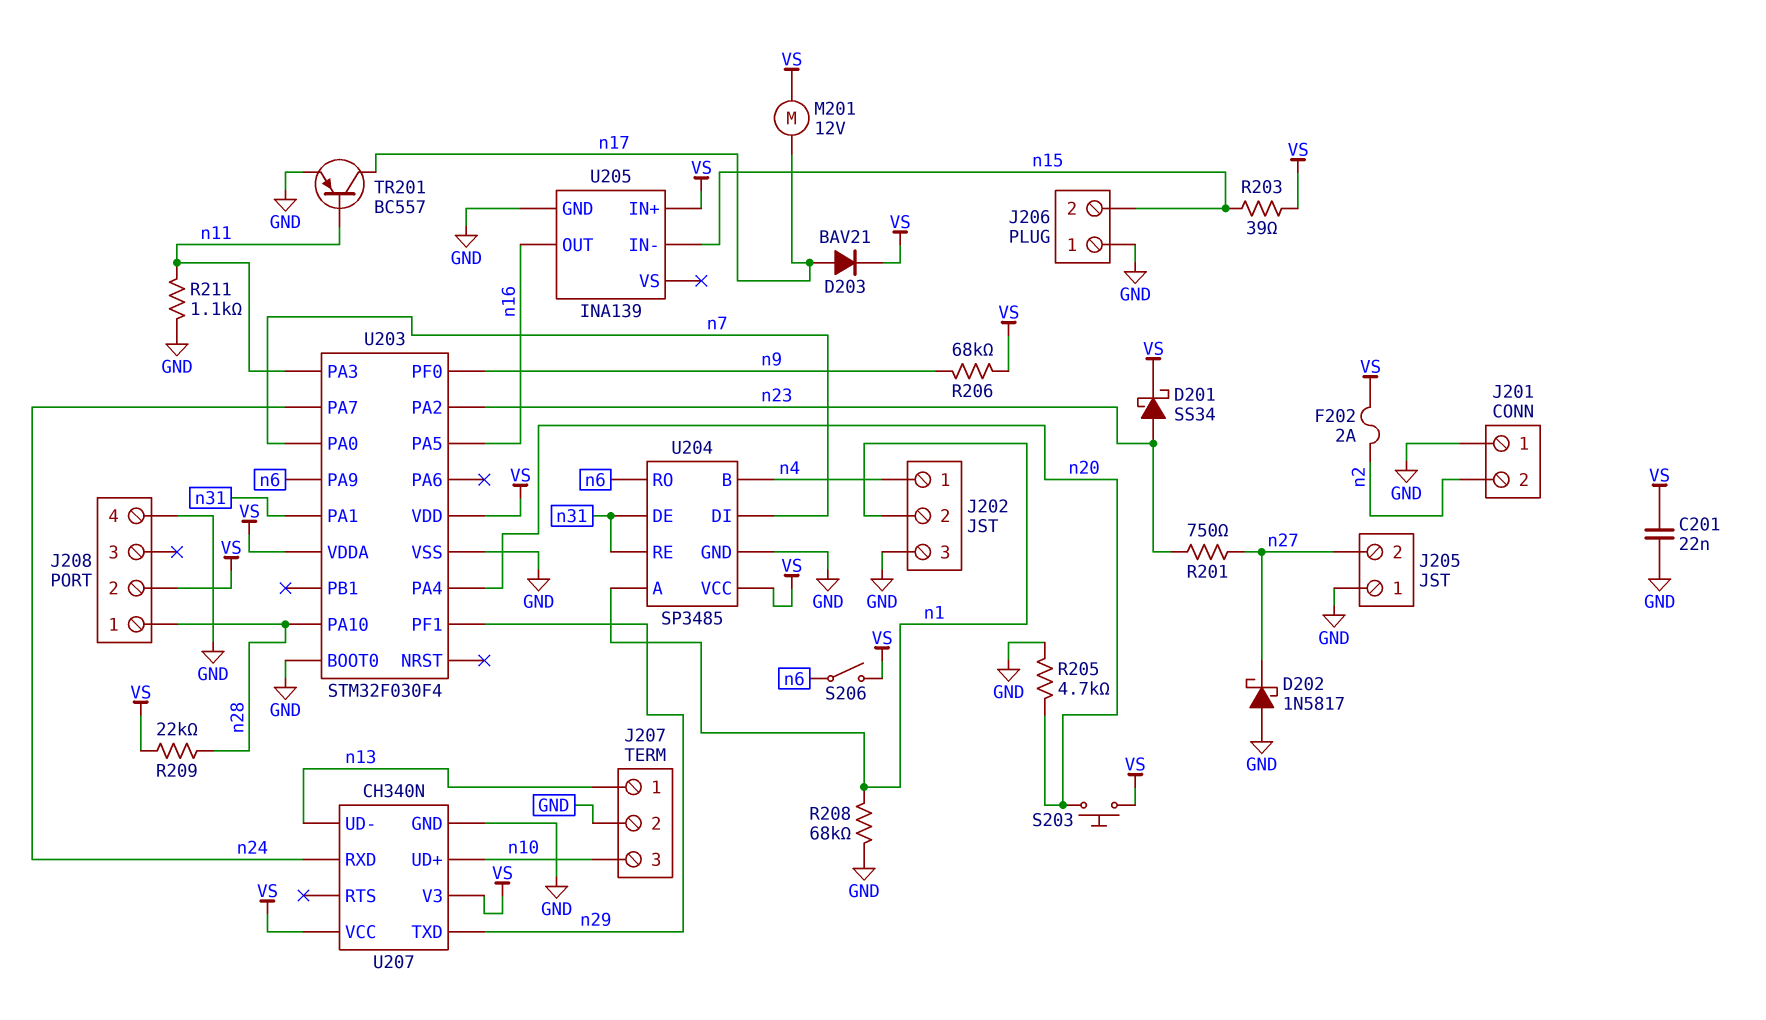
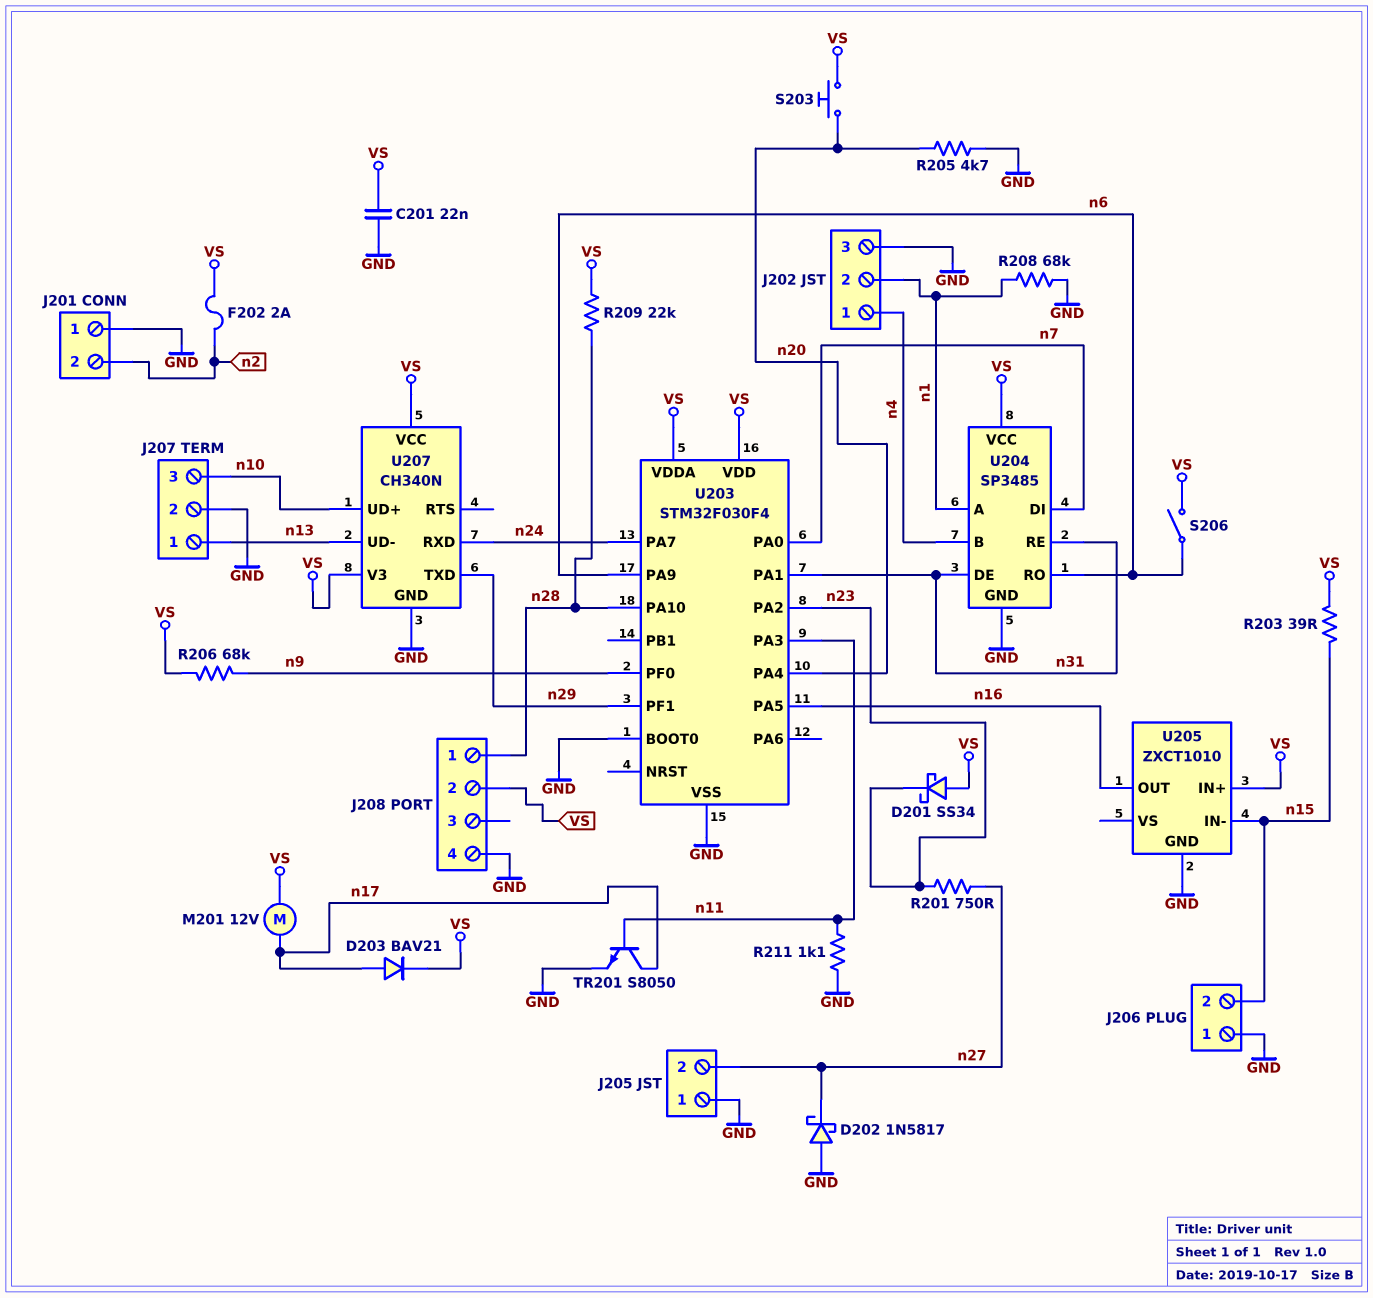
D201: schottky SS34 (A n23, K VS) -> schottky SS34 (A VS, K n23)
TR201: PNP BC557 (B n11, C n17, E GND) -> NPN S8050 (B n11, C n17, E GND)
U205: INA139 -> ZXCT1010

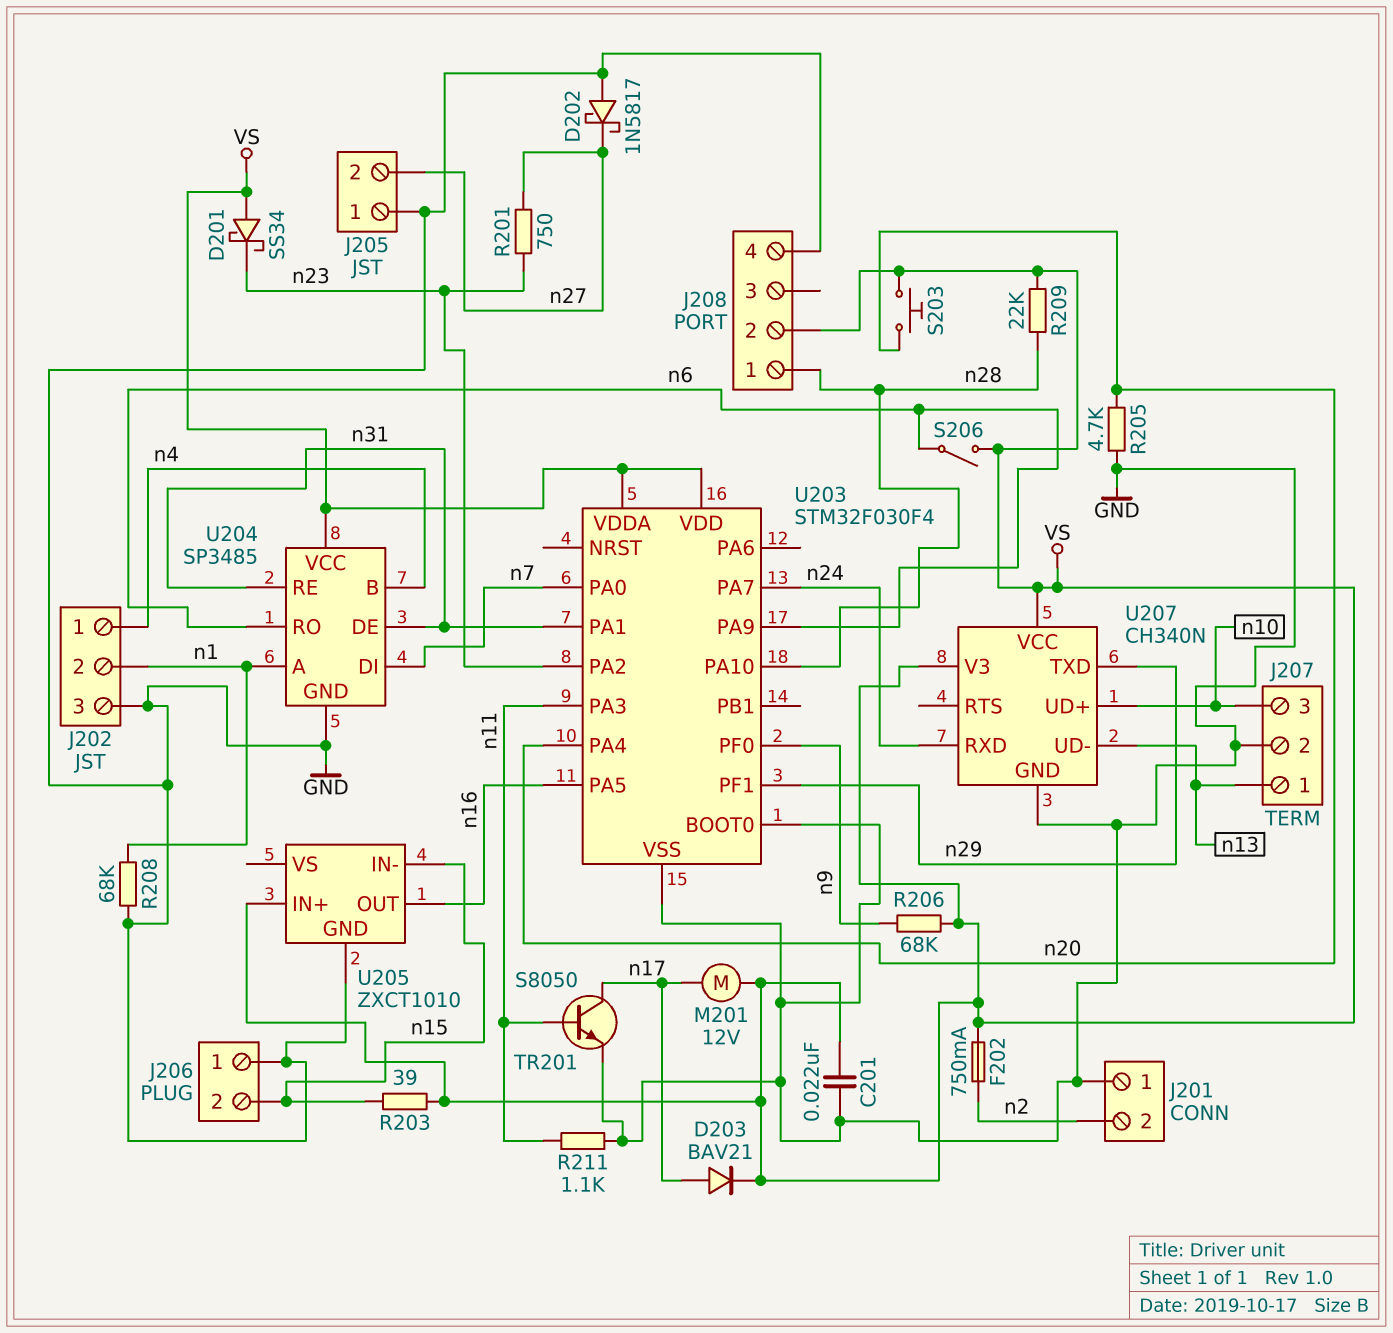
F202: 2A (VS, n2) -> 750mA (VS, n2)

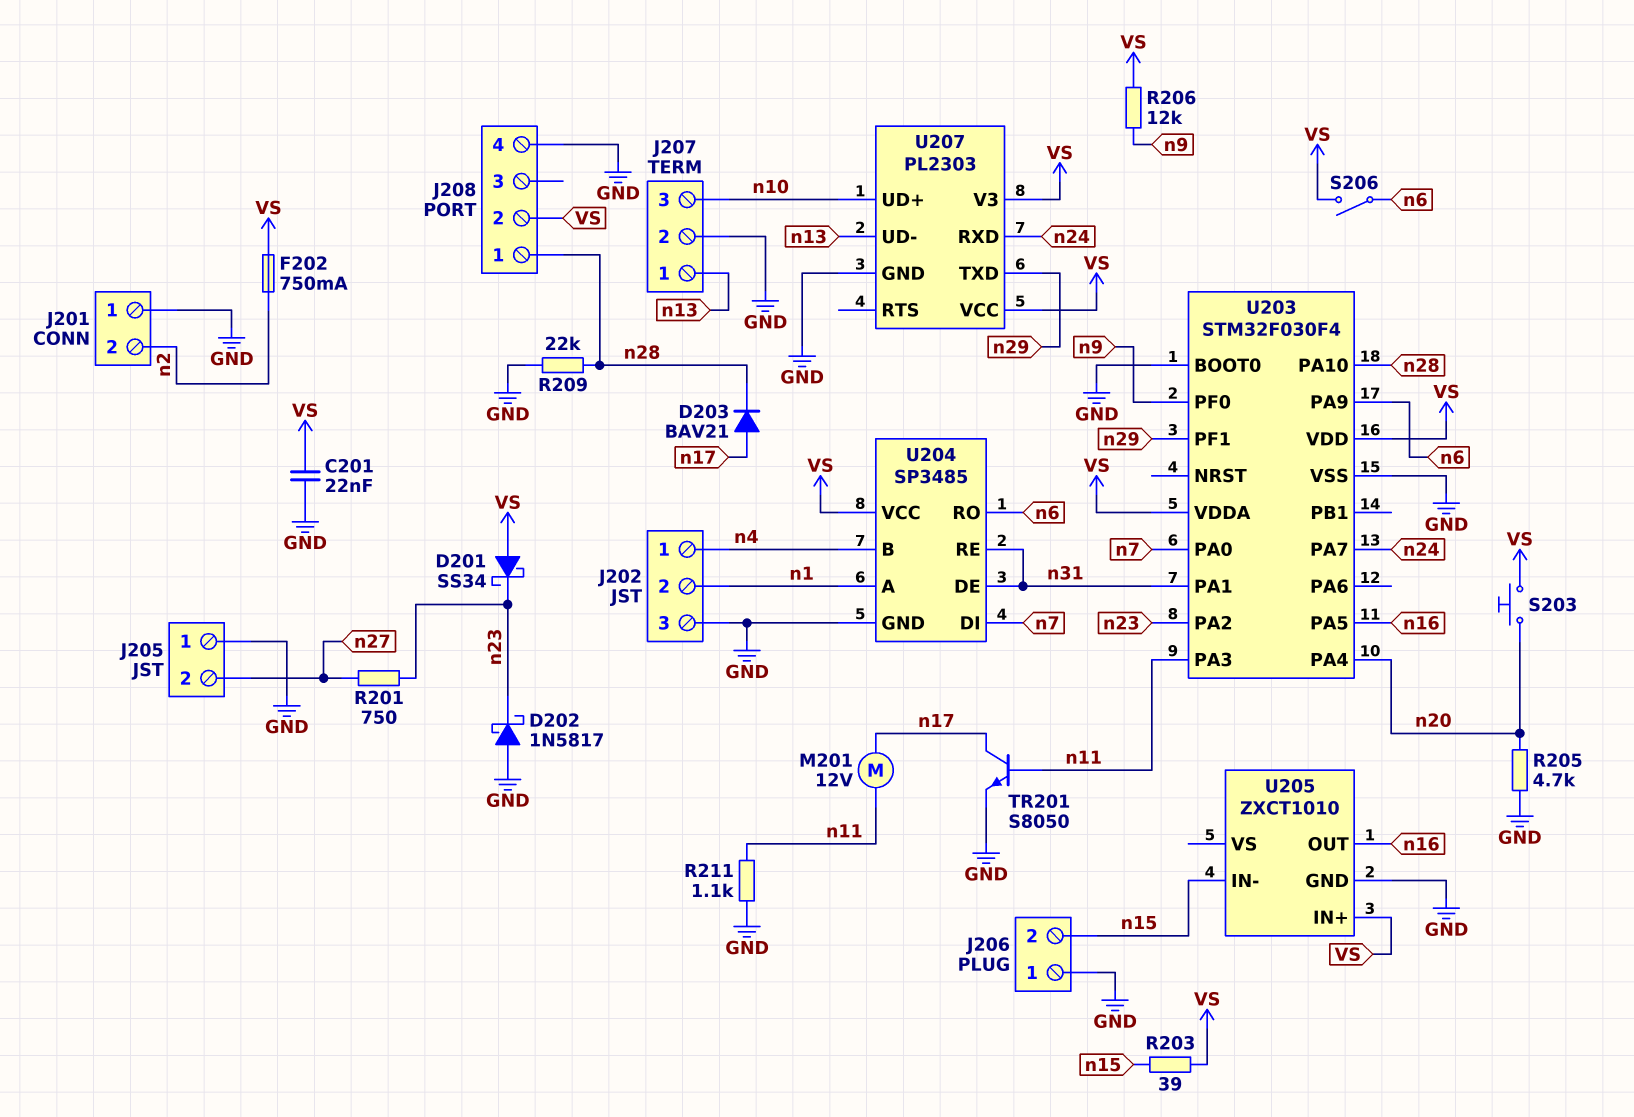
D202: schottky 1N5817 (A GND, K n27) -> schottky 1N5817 (A GND, K n23)
D203: diode BAV21 (A n17, K VS) -> diode BAV21 (A n17, K n28)
M201: motor 12V (VS, n17) -> motor 12V (n11, n17)
R206: 68k (VS, n9) -> 12k (VS, n9)
R208: 68k (GND, n1) -> none
R209: 22k (VS, n28) -> 22k (GND, n28)
U207: CH340N -> PL2303

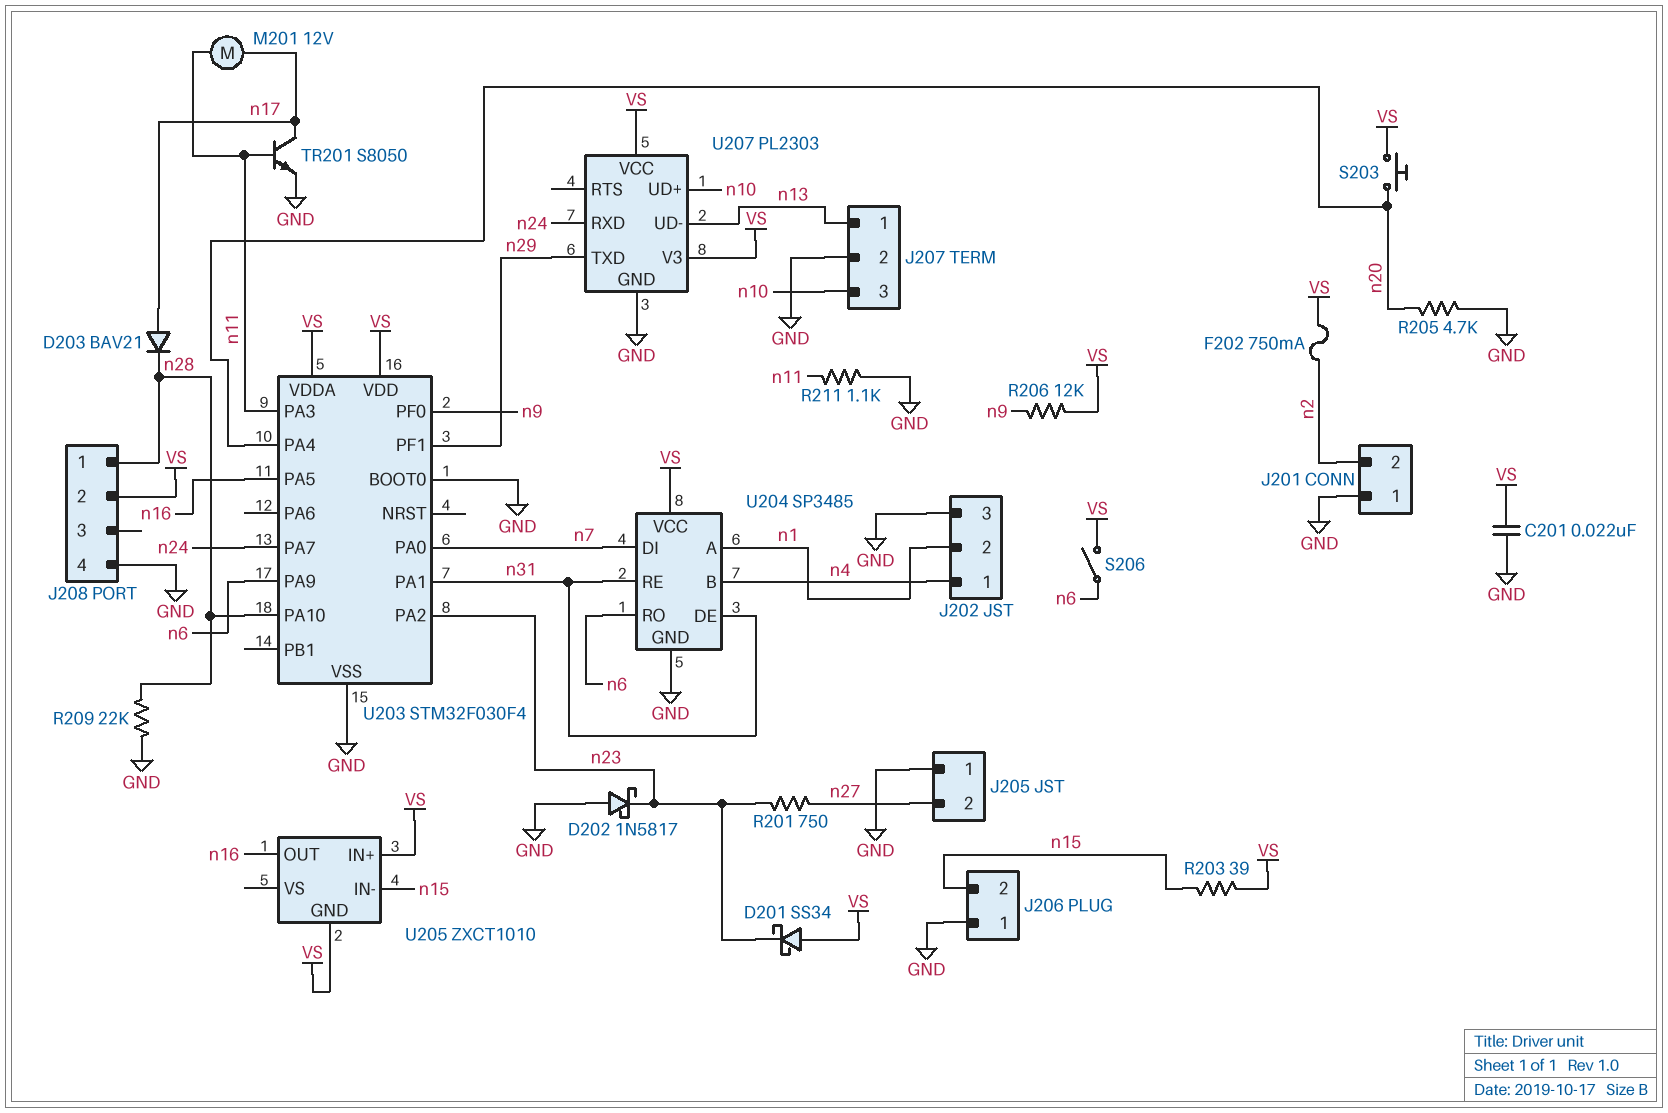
U205 pin GND: GND -> VS

